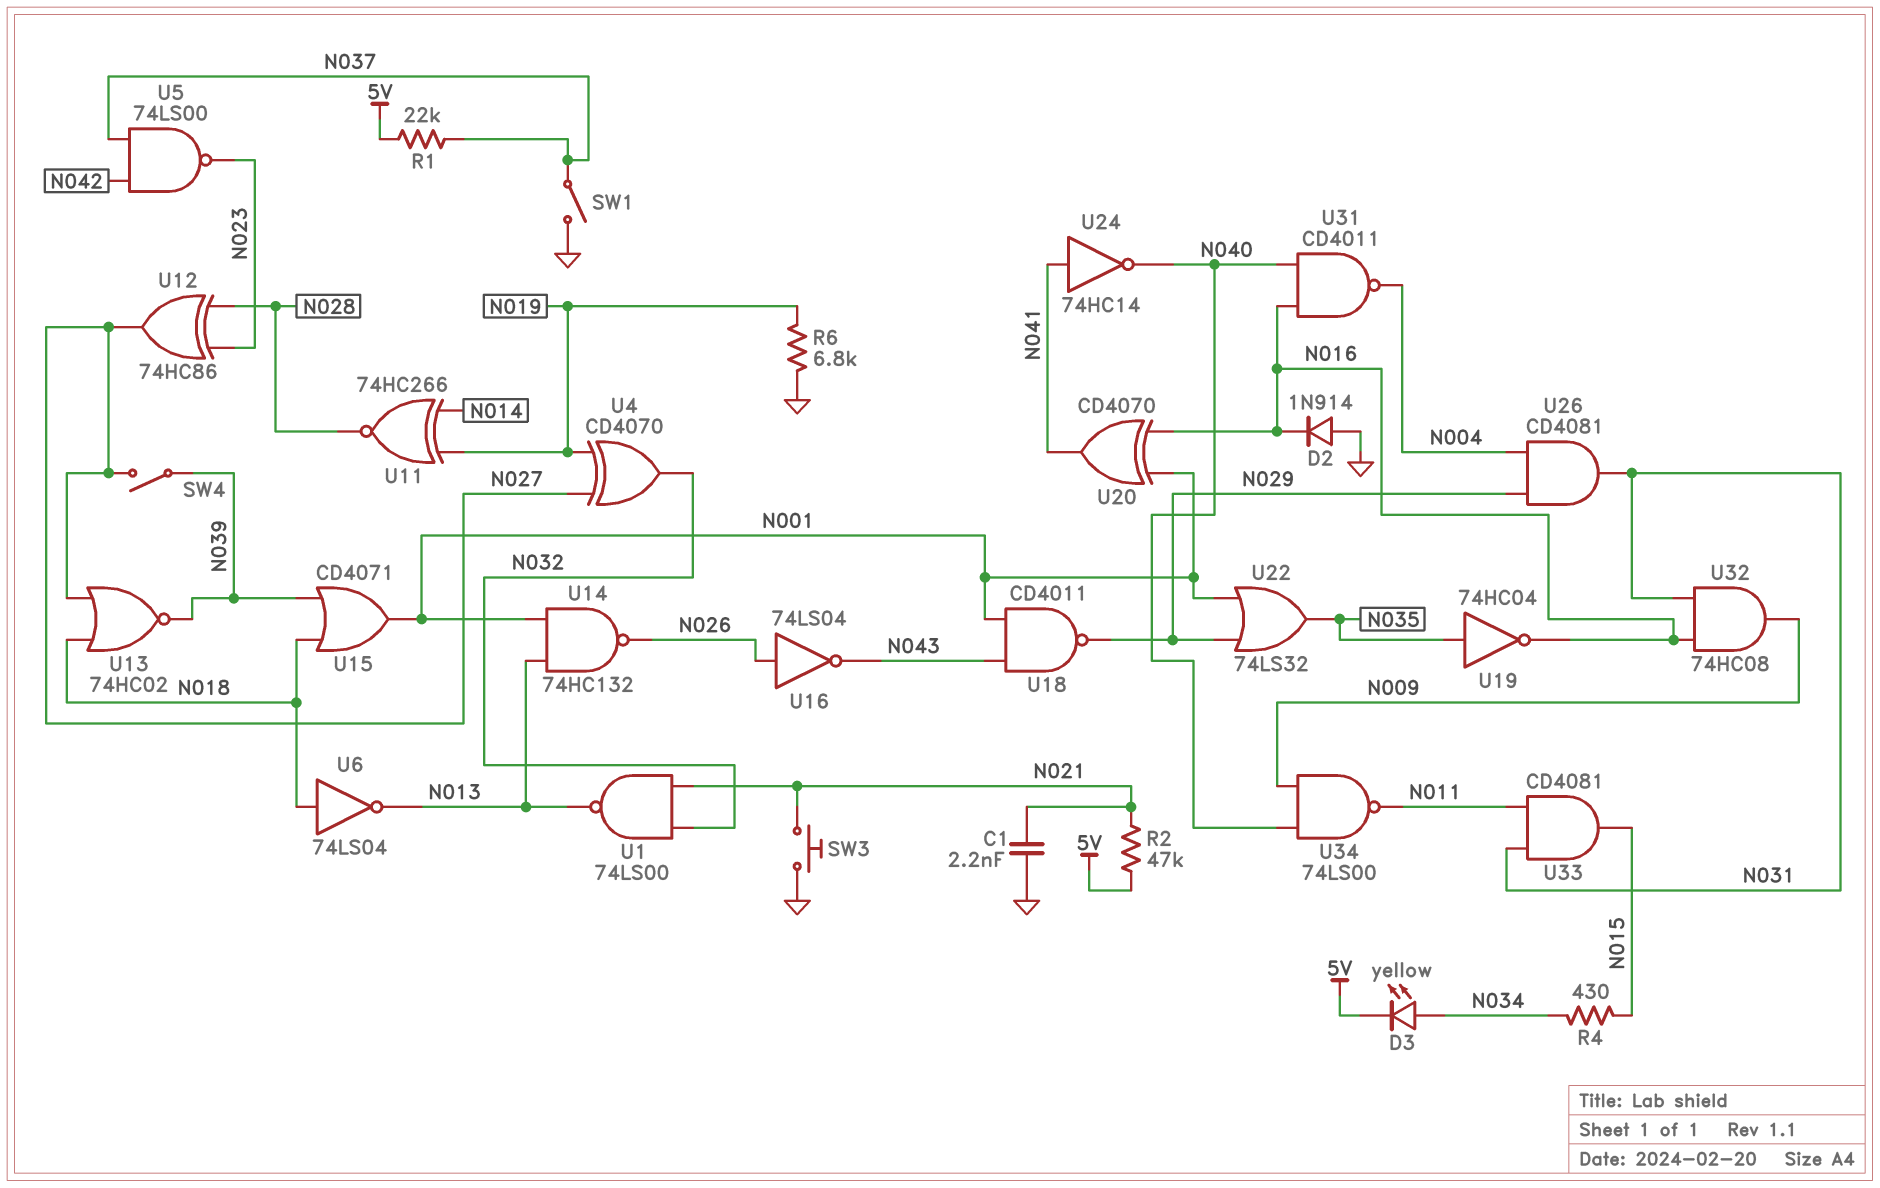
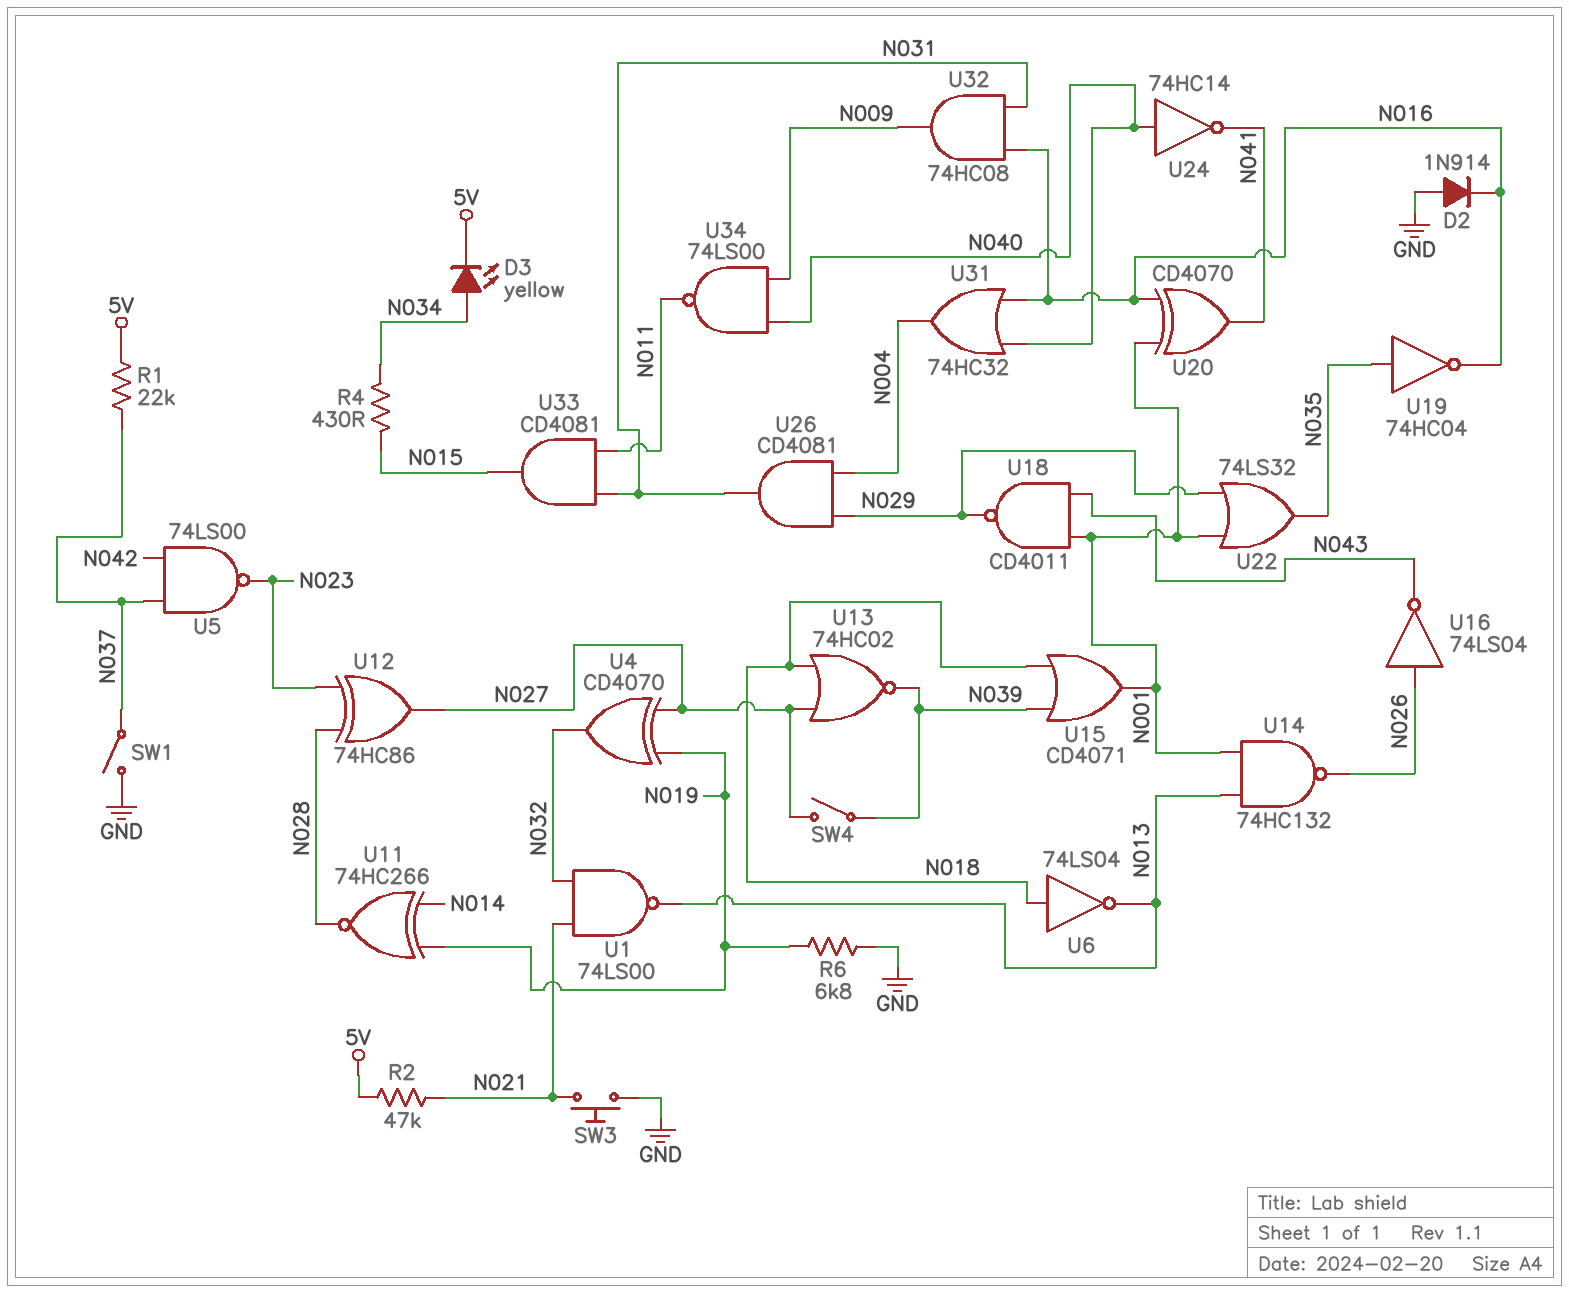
C1: 2.2nF (GND, N021) -> none
U24: NOT 74HC14 (in N041, out N040) -> NOT 74HC14 (in N040, out N041)
U31: NAND CD4011 (in N016, in N040, out N004) -> OR 74HC32 (in N016, in N040, out N004)

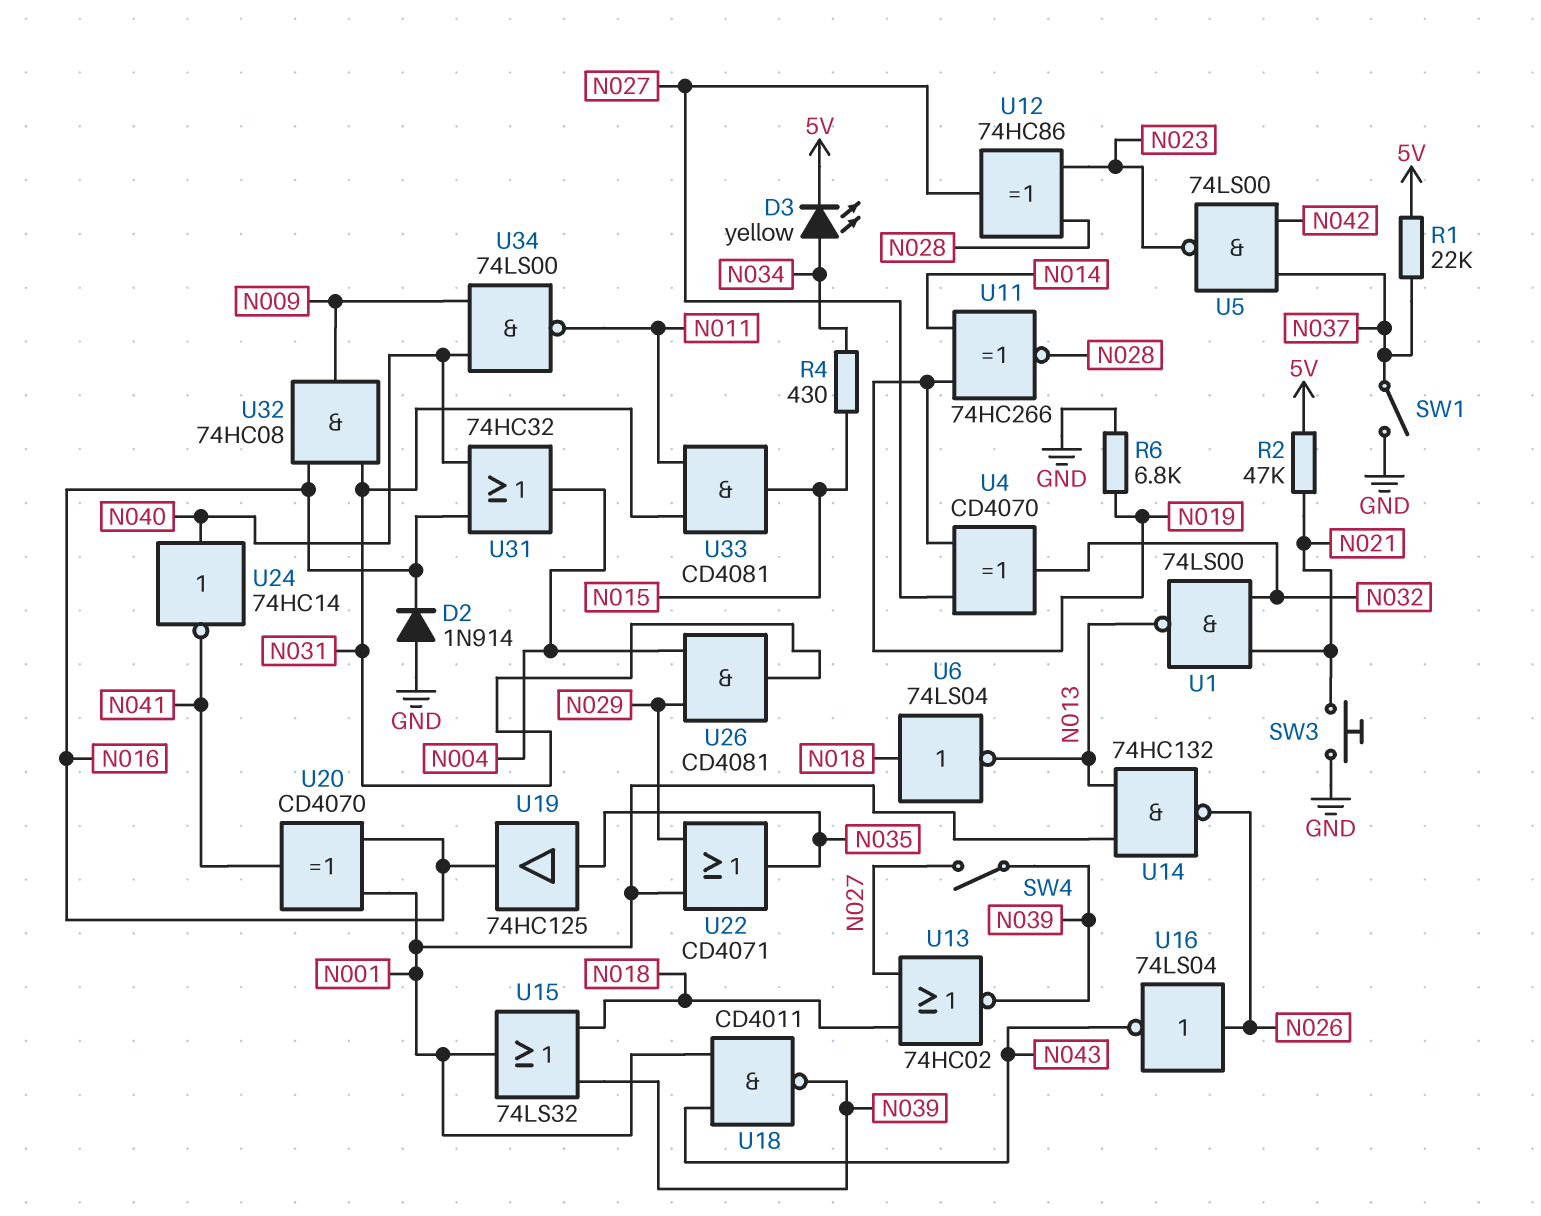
U15: OR CD4071 (in N018, in N039, out N001) -> OR 74LS32 (in N018, in N039, out N001)
U18: NAND CD4011 (in N001, in N043, out N029) -> NAND CD4011 (in N001, in N043, out N039)
U19: NOT 74HC04 (in N035, out N016) -> buffer 74HC125 (in N035, out N016)
U22: OR 74LS32 (in N001, in N029, out N035) -> OR CD4071 (in N001, in N029, out N035)

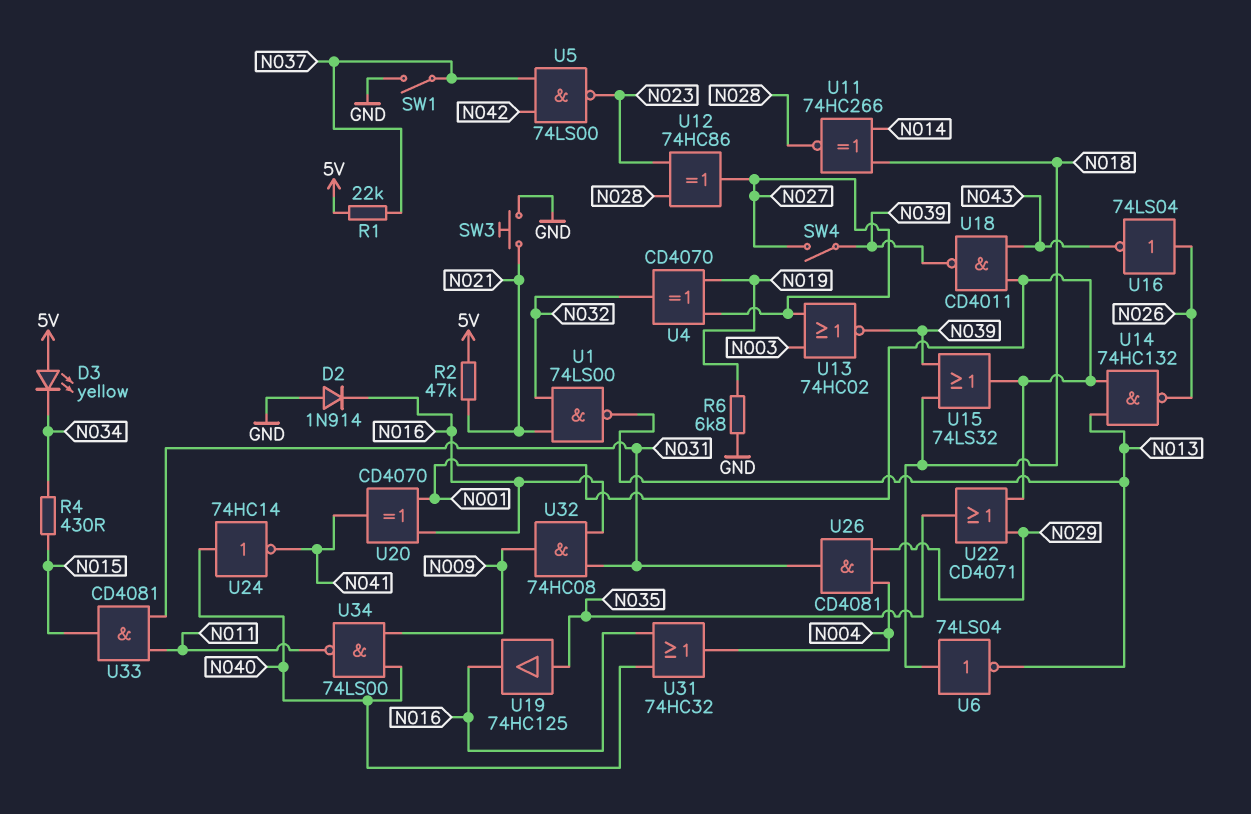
D3: LED yellow (A N034, K 5V) -> LED yellow (A 5V, K N034)
U11: XNOR 74HC266 (in N014, in N019, out N028) -> XNOR 74HC266 (in N014, in N018, out N028)
U13: NOR 74HC02 (in N018, in N027, out N039) -> NOR 74HC02 (in N003, in N027, out N039)

